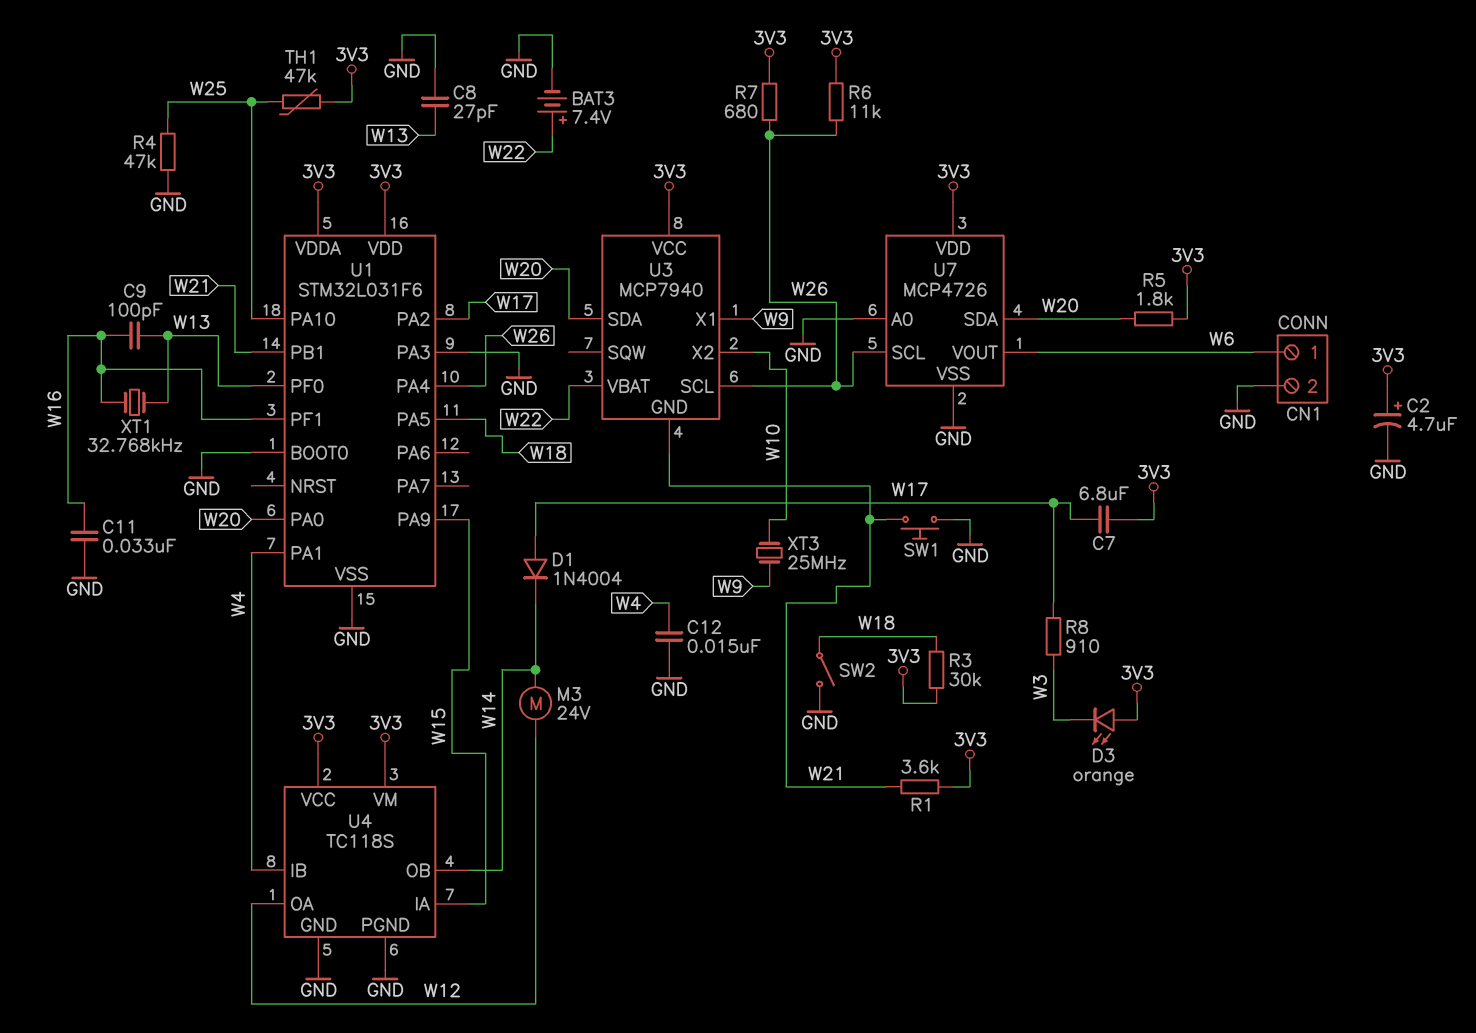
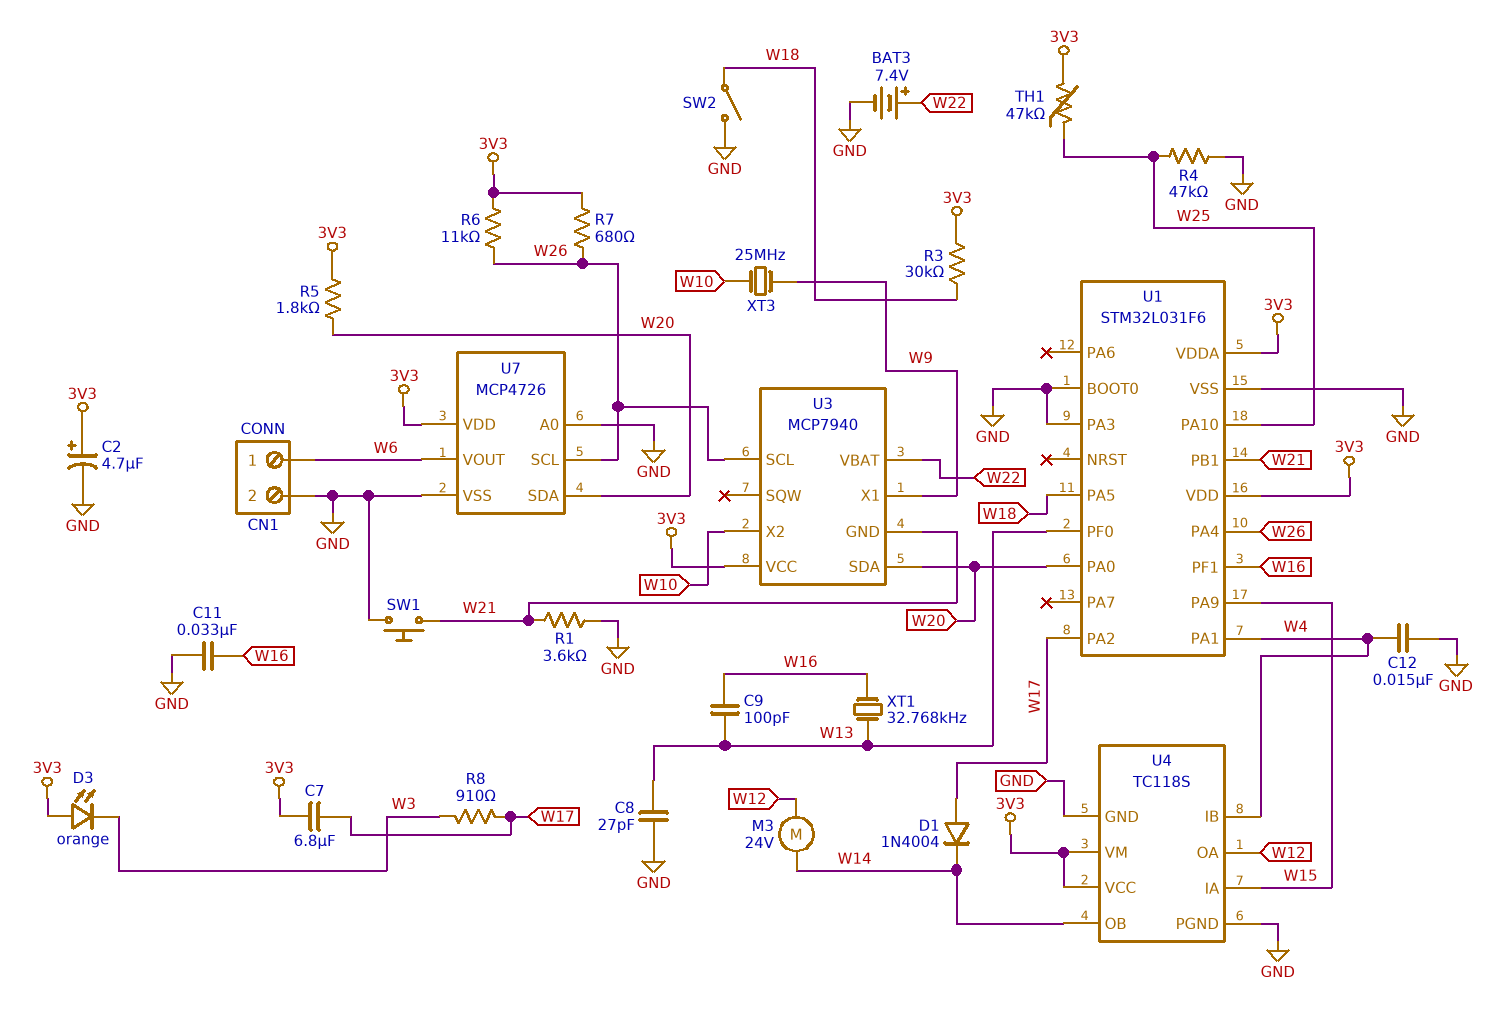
R1: 3.6k (3V3, W21) -> 3.6k (GND, W21)

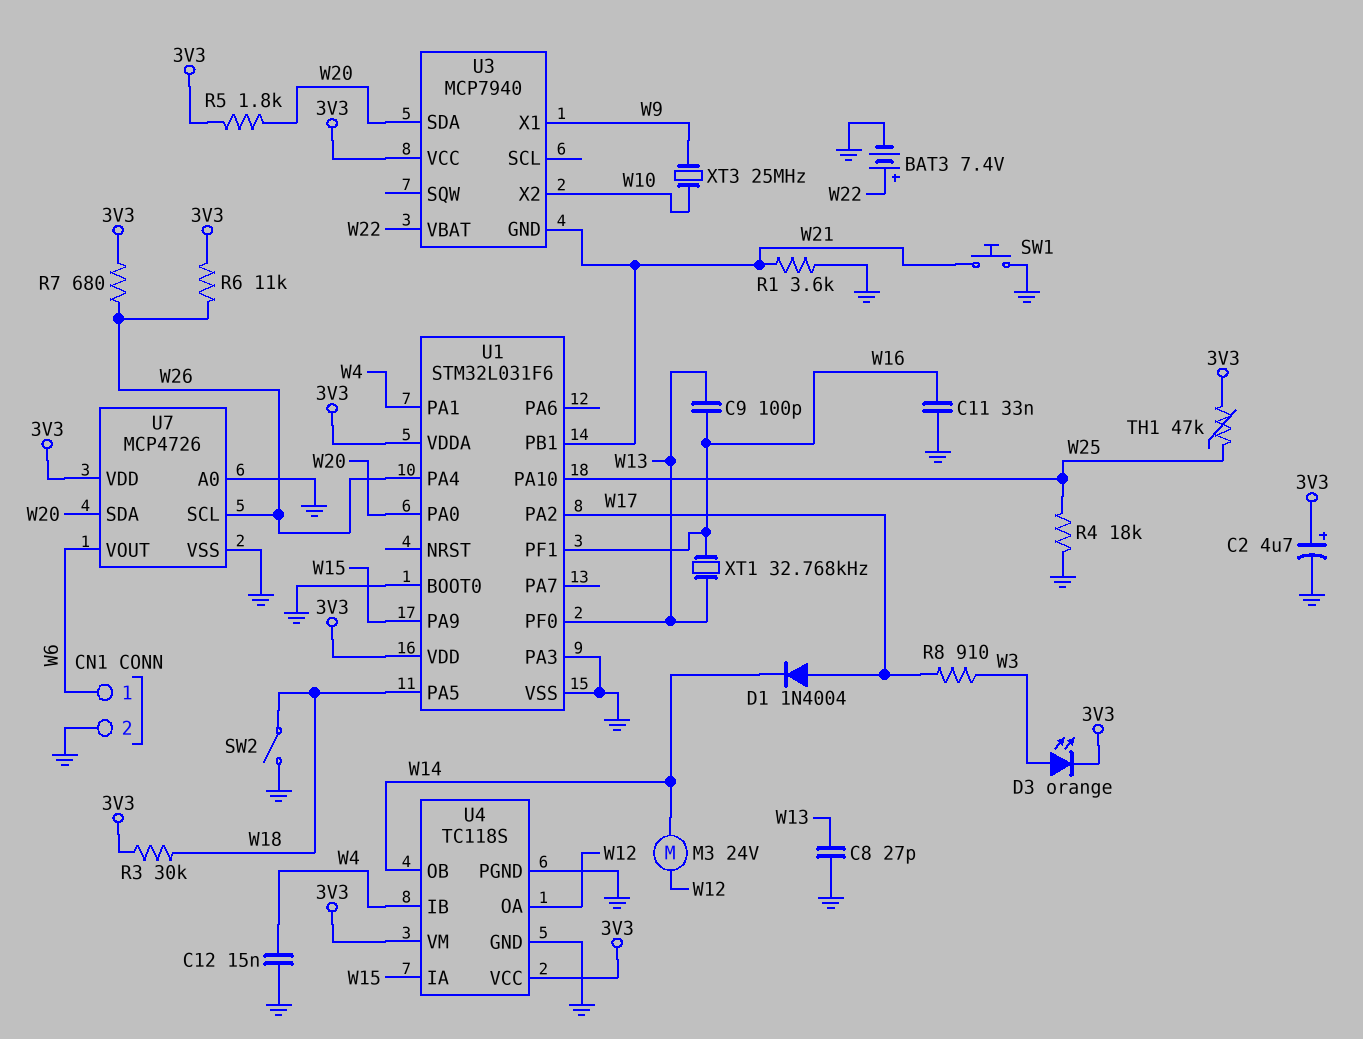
C7: 6.8uF (3V3, W17) -> none
D3: LED orange (A 3V3, K W3) -> LED orange (A W3, K 3V3)
R4: 47k (GND, W25) -> 18k (GND, W25)
U3 pin SCL: W26 -> none

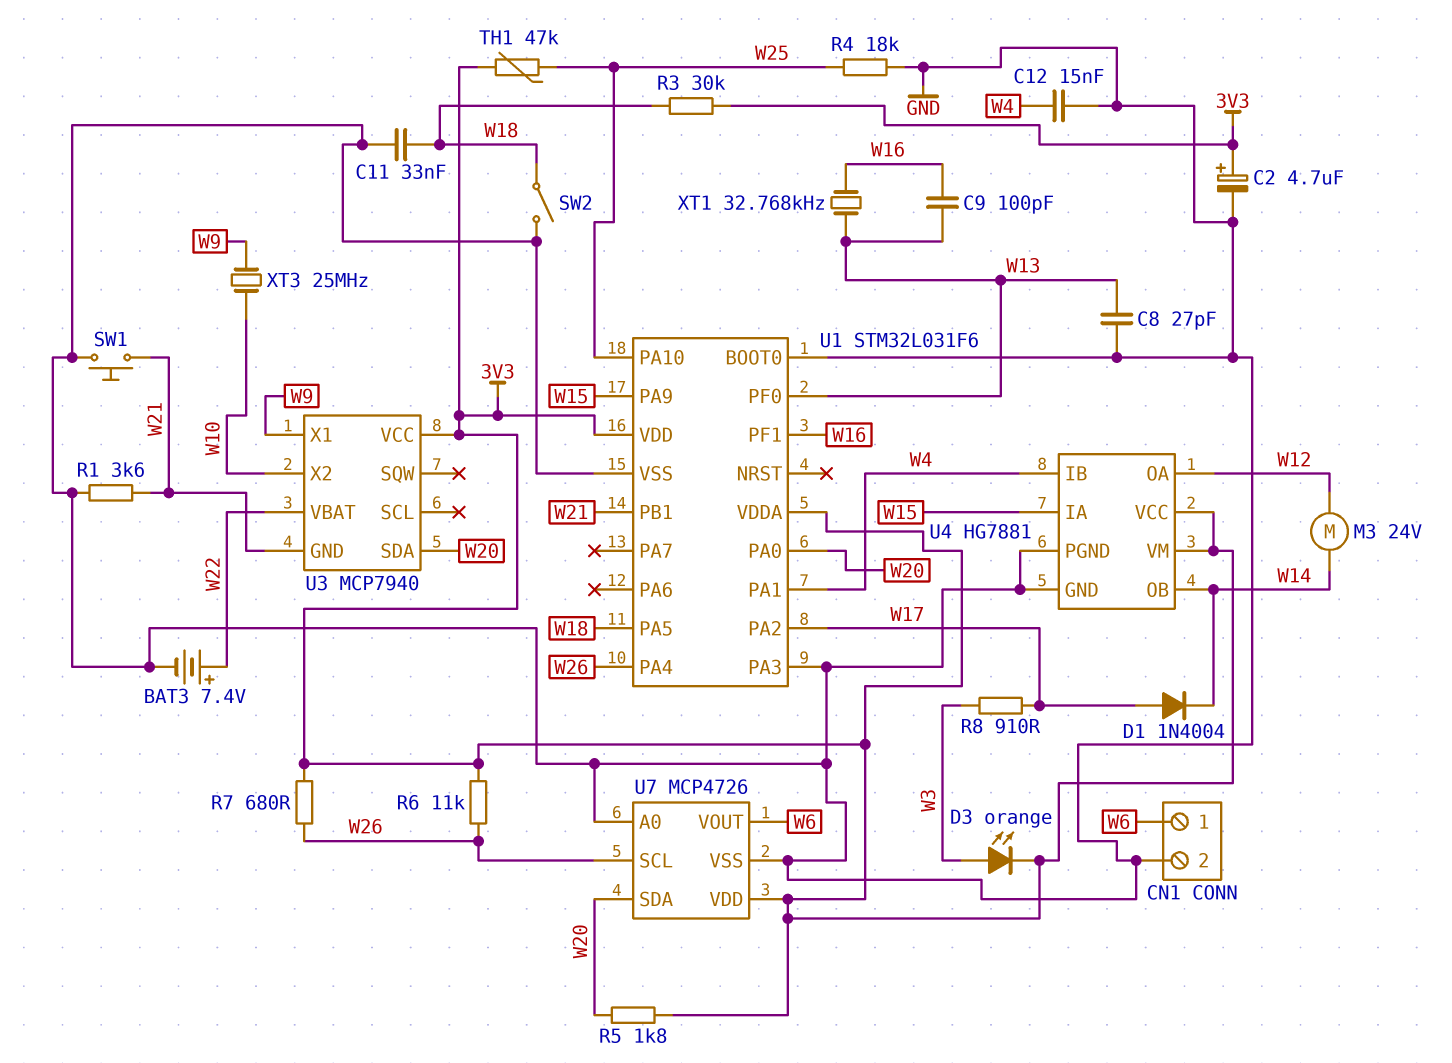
C11: 33nF (GND, W16) -> 33nF (GND, W18)
U4: TC118S -> HG7881

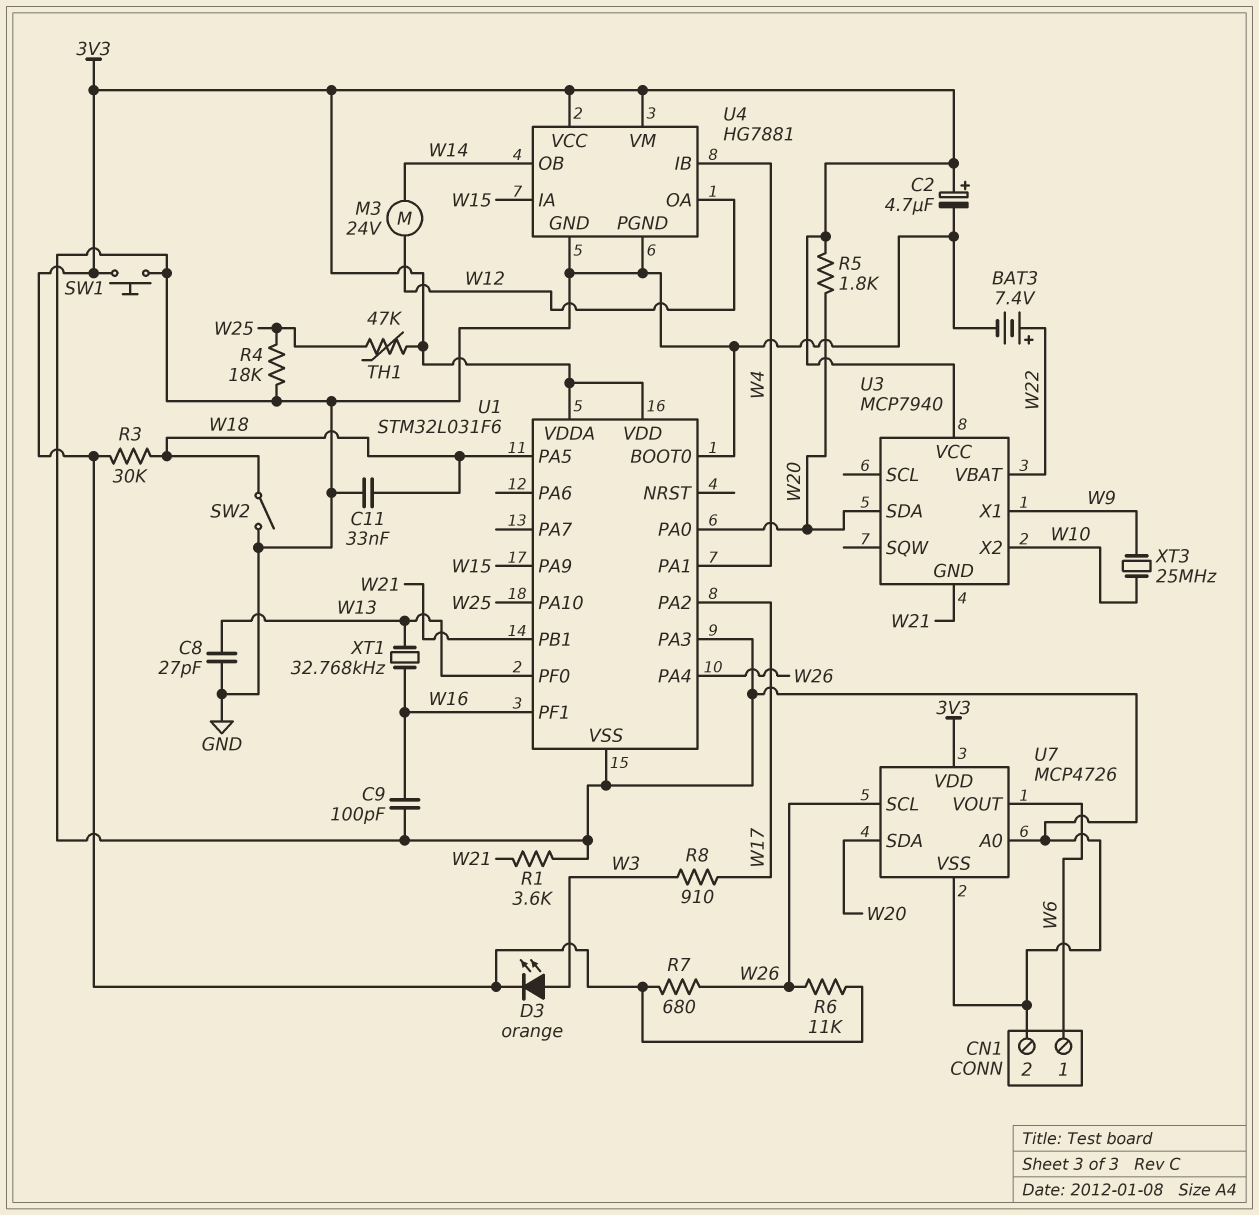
C9: 100pF (W13, W16) -> 100pF (GND, W16)
C12: 15nF (GND, W4) -> none
D1: diode 1N4004 (A W17, K W14) -> none
SW1: button (GND, W21) -> button (3V3, GND)

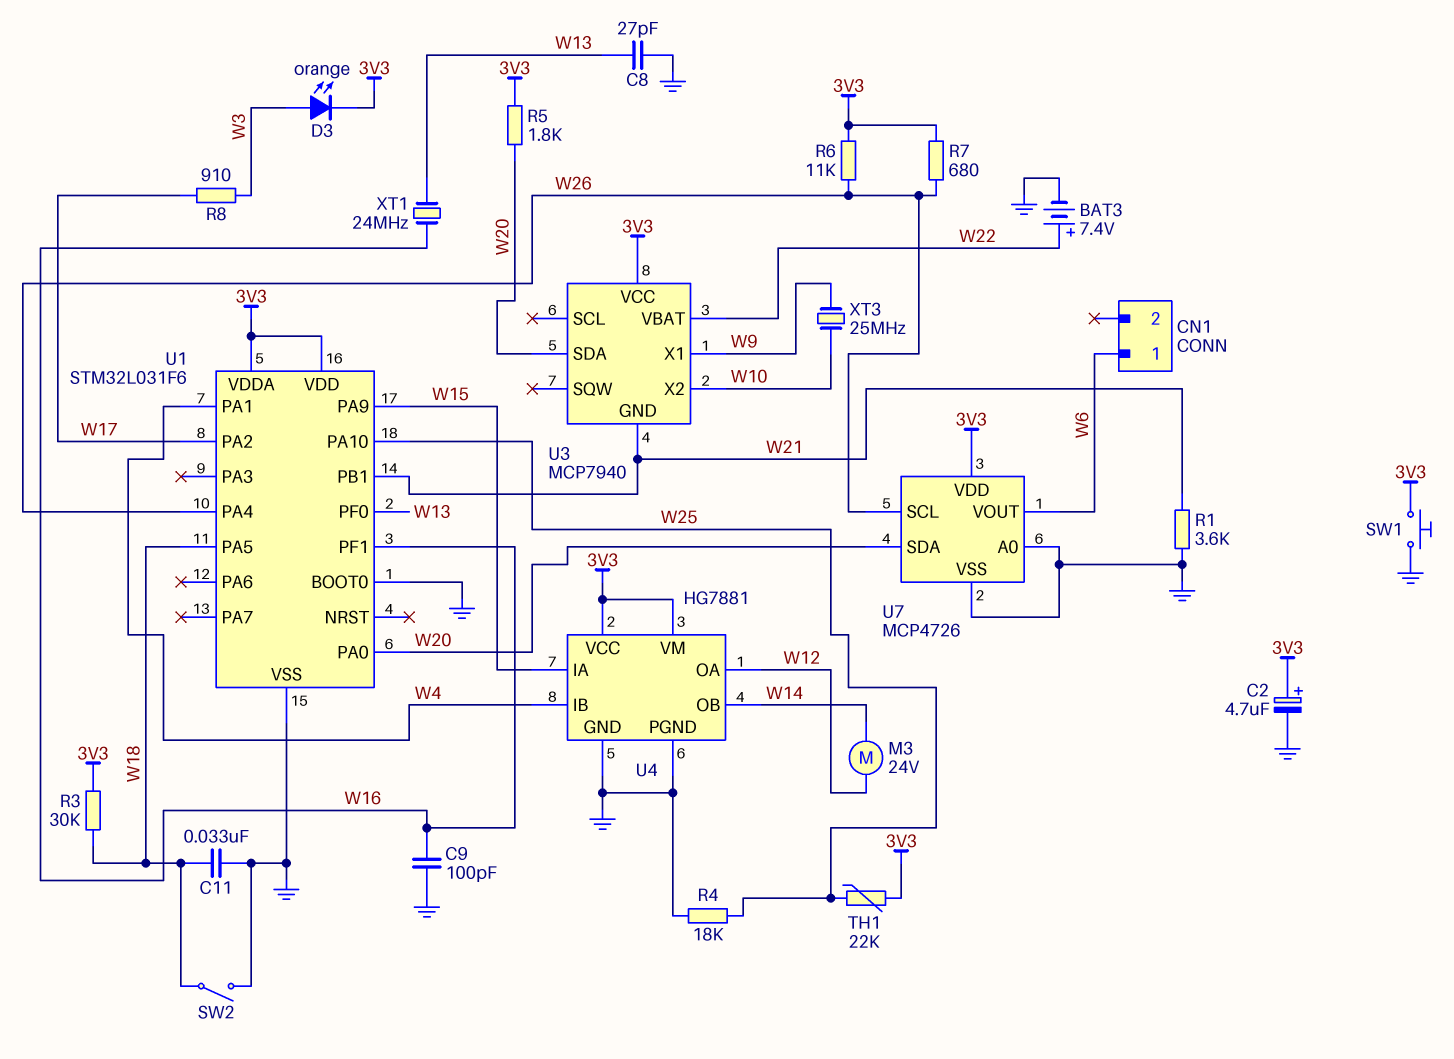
CN1 pin 2: GND -> none
TH1: 47k (3V3, W25) -> 22k (3V3, W25)
U1 pin PA3: GND -> none
XT1: 32.768kHz (W13, W16) -> 24MHz (W13, W16)

